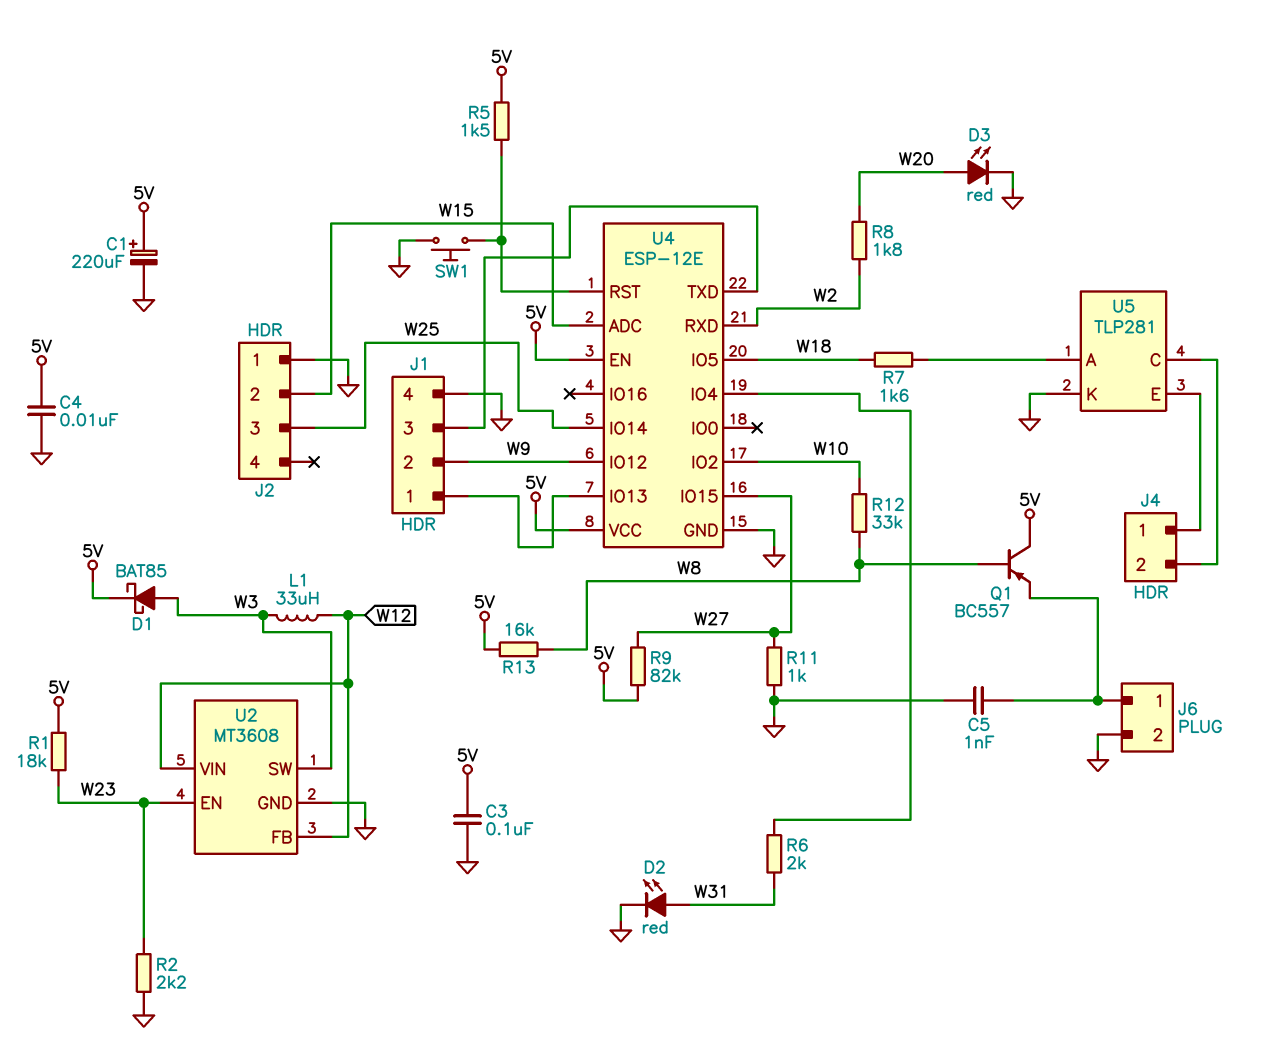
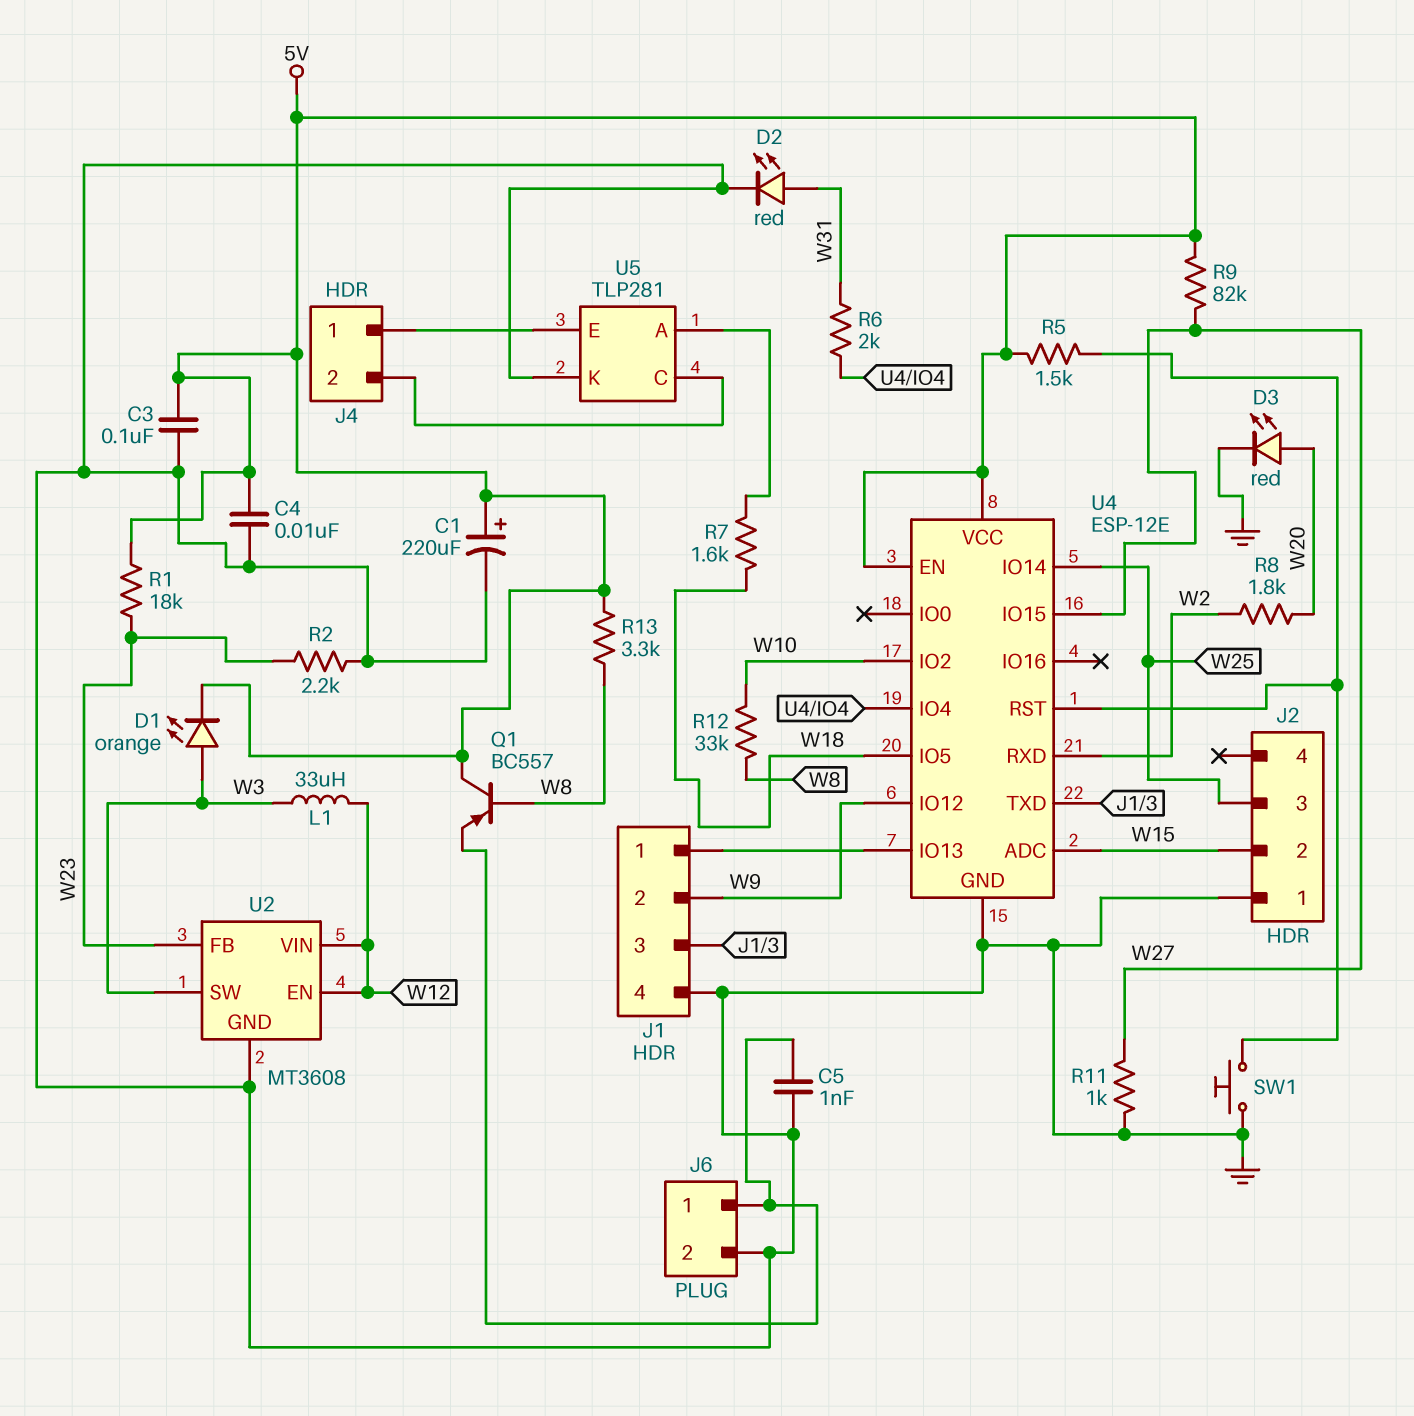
D1: schottky BAT85 (A W3, K 5V) -> LED orange (A W3, K 5V)
R13: 16k (5V, W8) -> 3.3k (5V, W8)
U2 pin EN: W23 -> W12
U2 pin FB: W12 -> W23

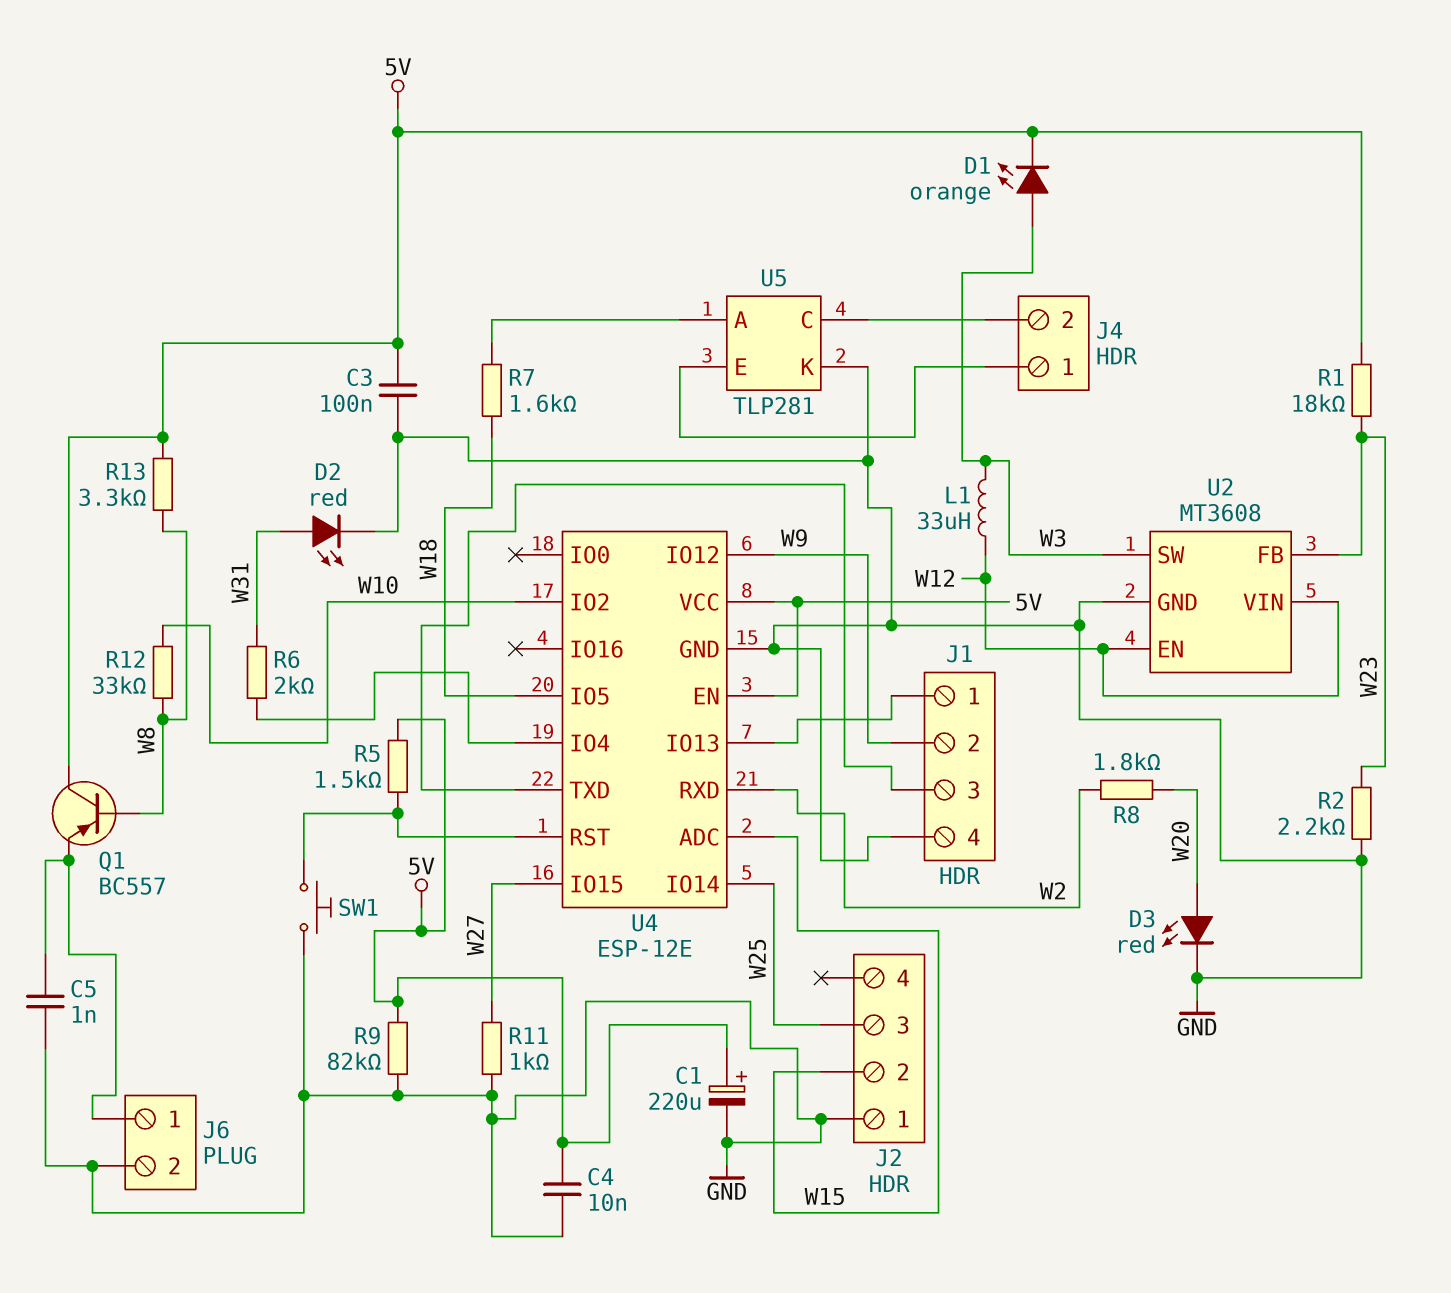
R9: 82k (5V, W27) -> 82k (5V, GND)

